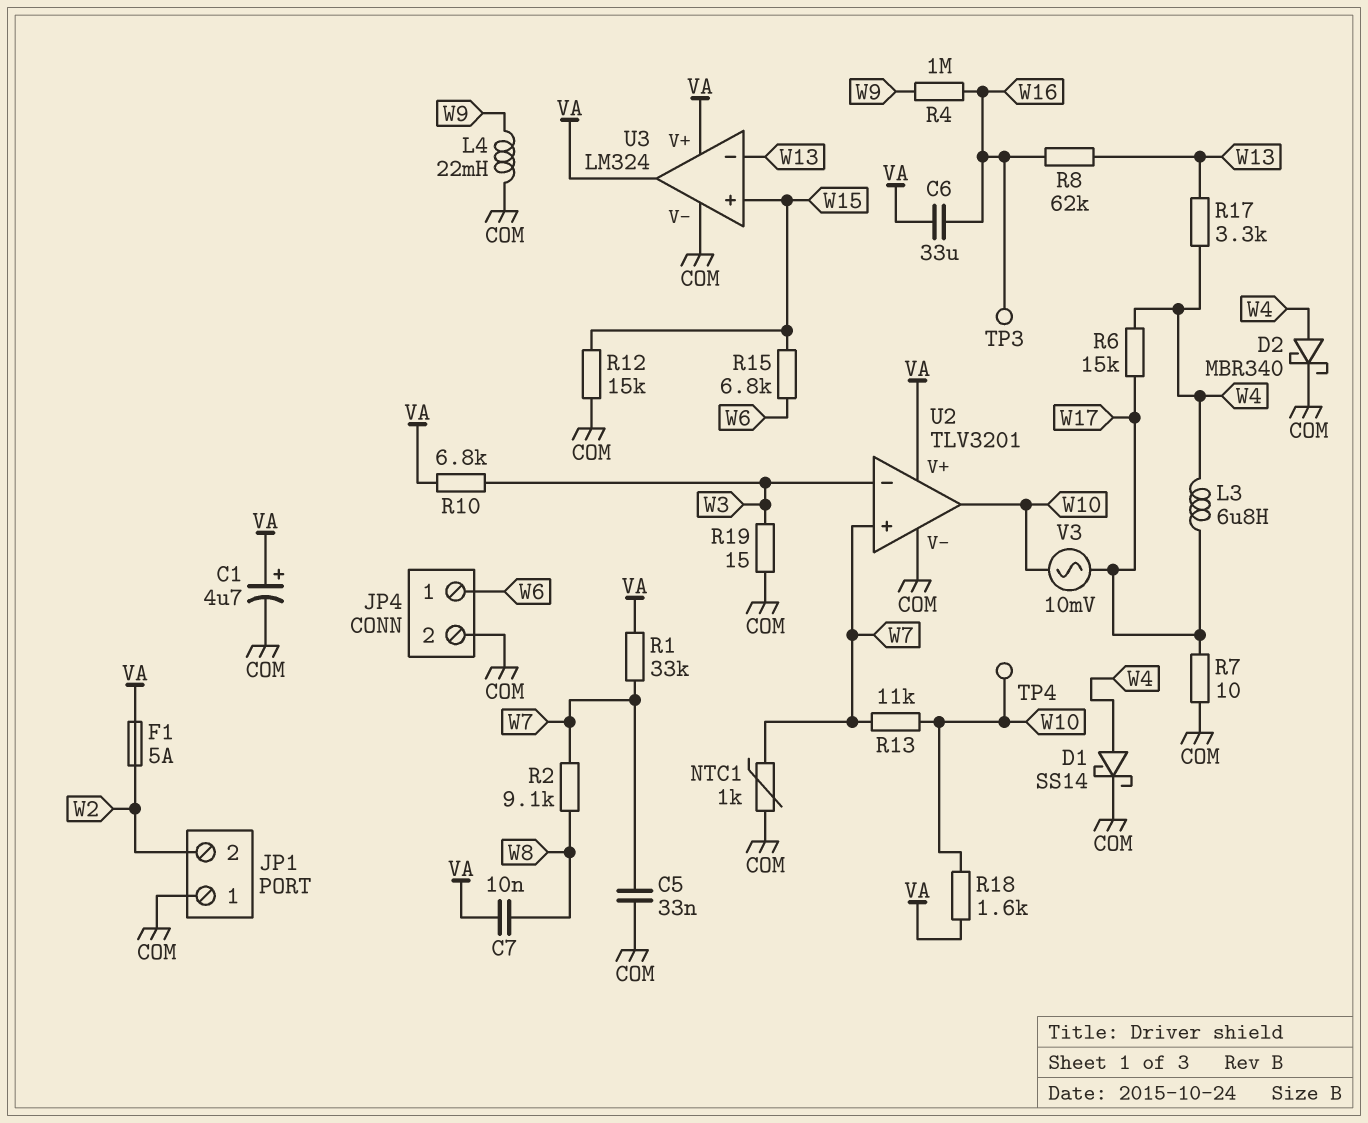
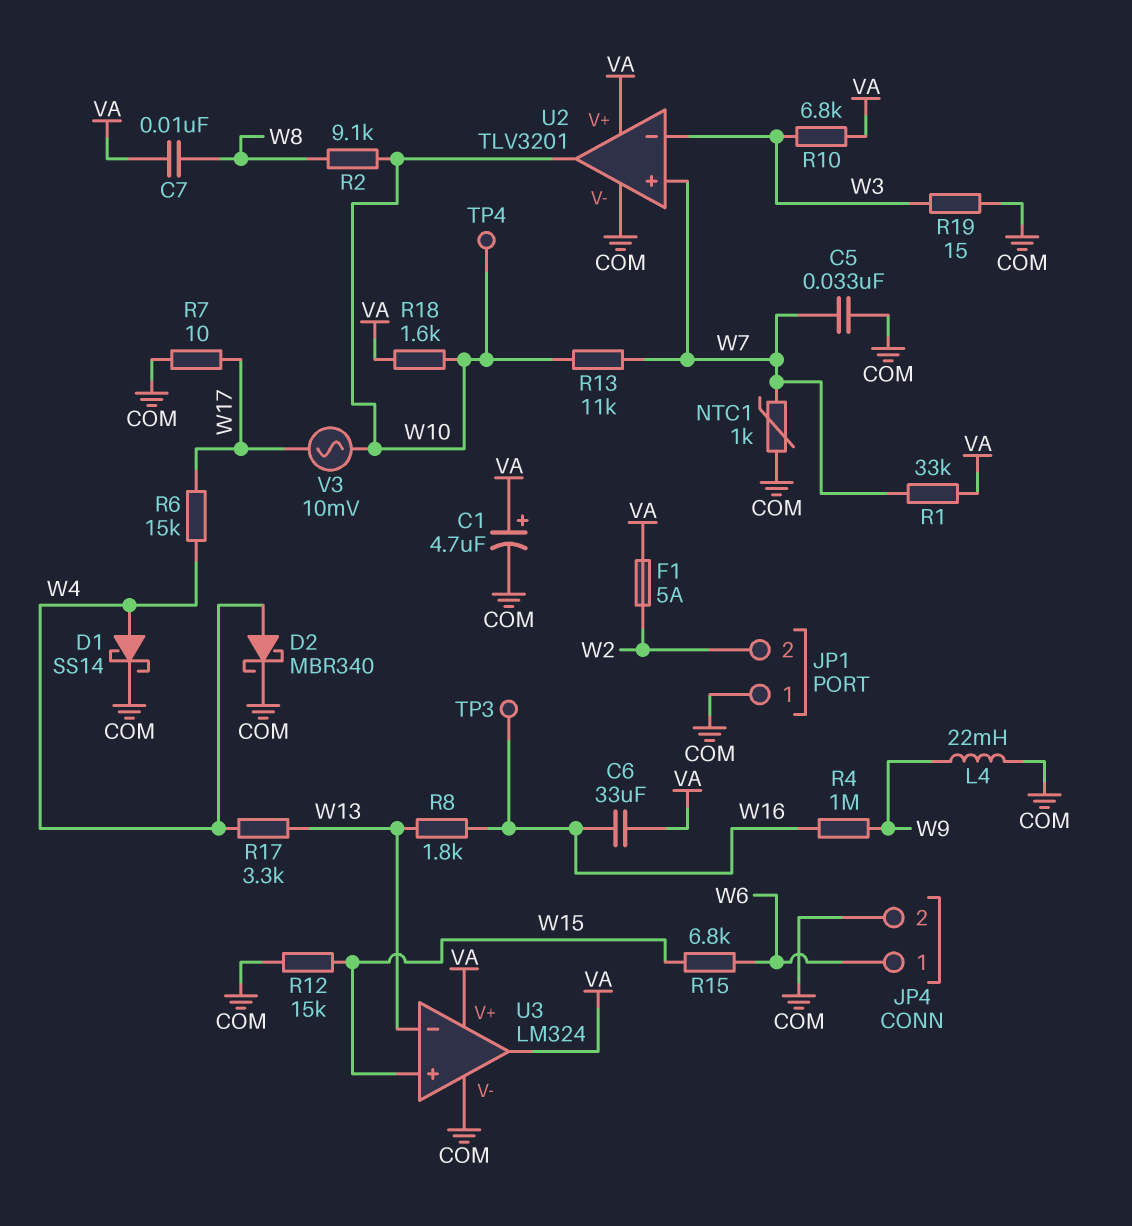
L3: 6.8uH (W4, W17) -> none
R2: 9.1k (W7, W8) -> 9.1k (W8, W10)
R8: 62k (W13, W16) -> 1.8k (W13, W16)

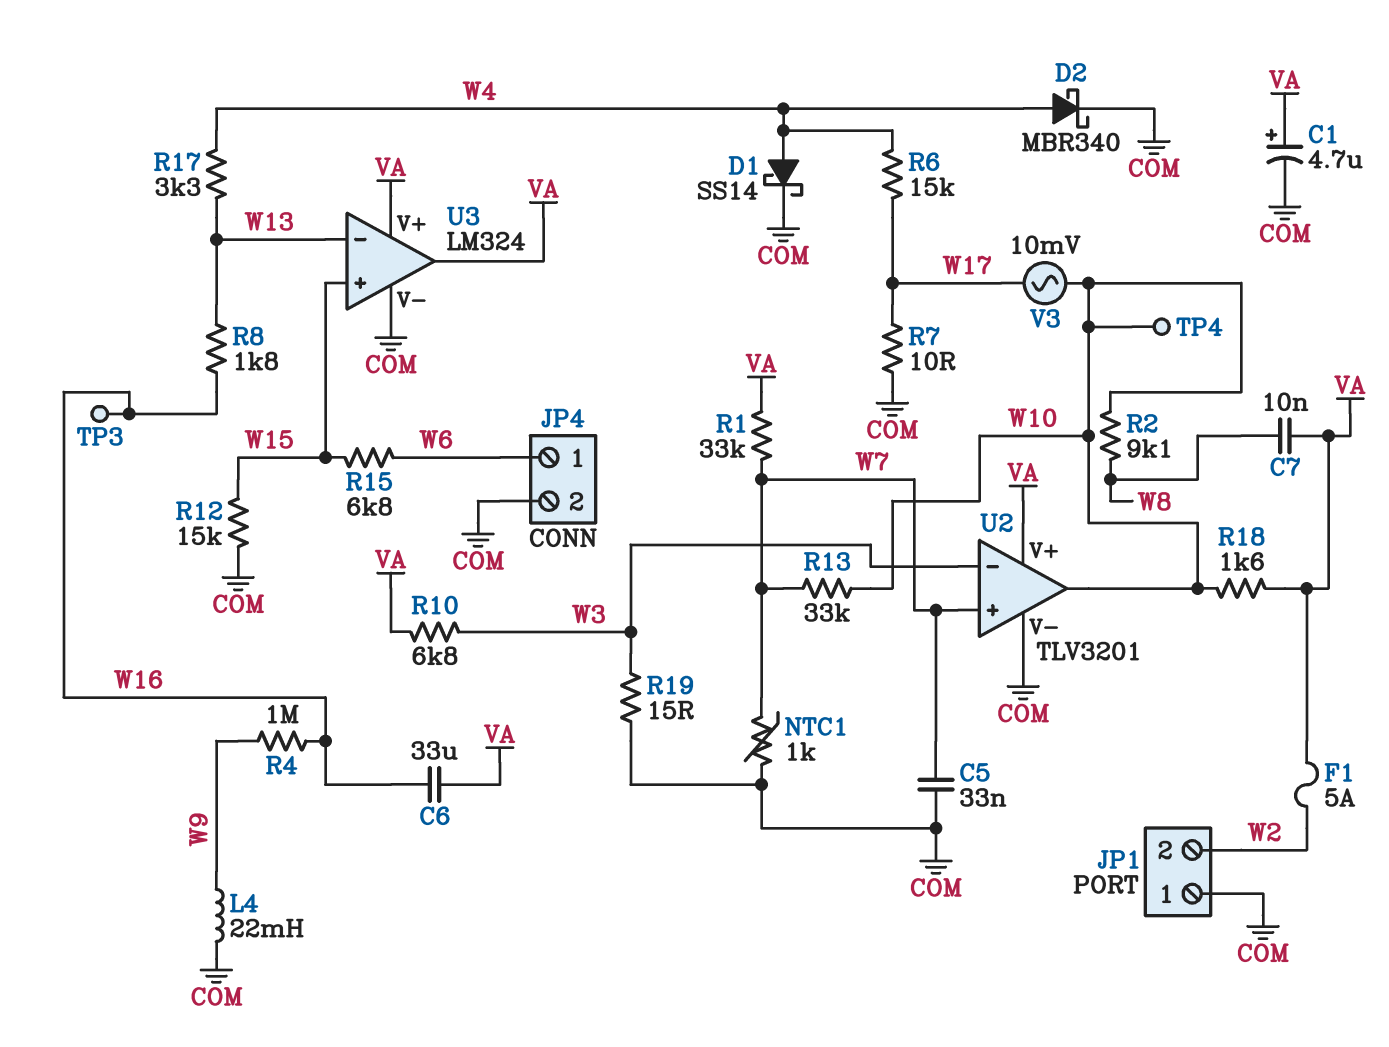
R13: 11k (W7, W10) -> 33k (W7, W10)

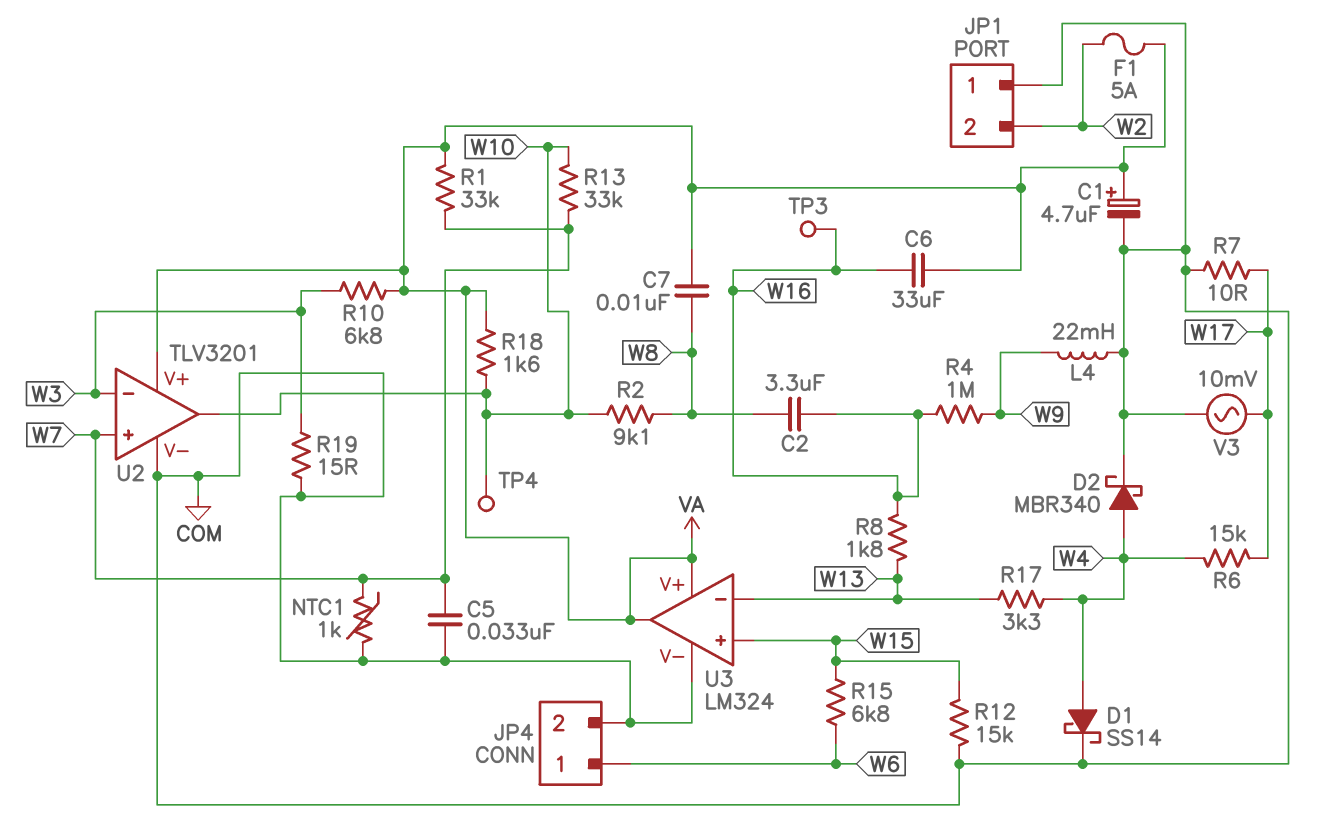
C2: none -> 3.3uF (W8, W16)
V3: AC 10mV (W10, W17) -> AC 10mV (COM, W17)

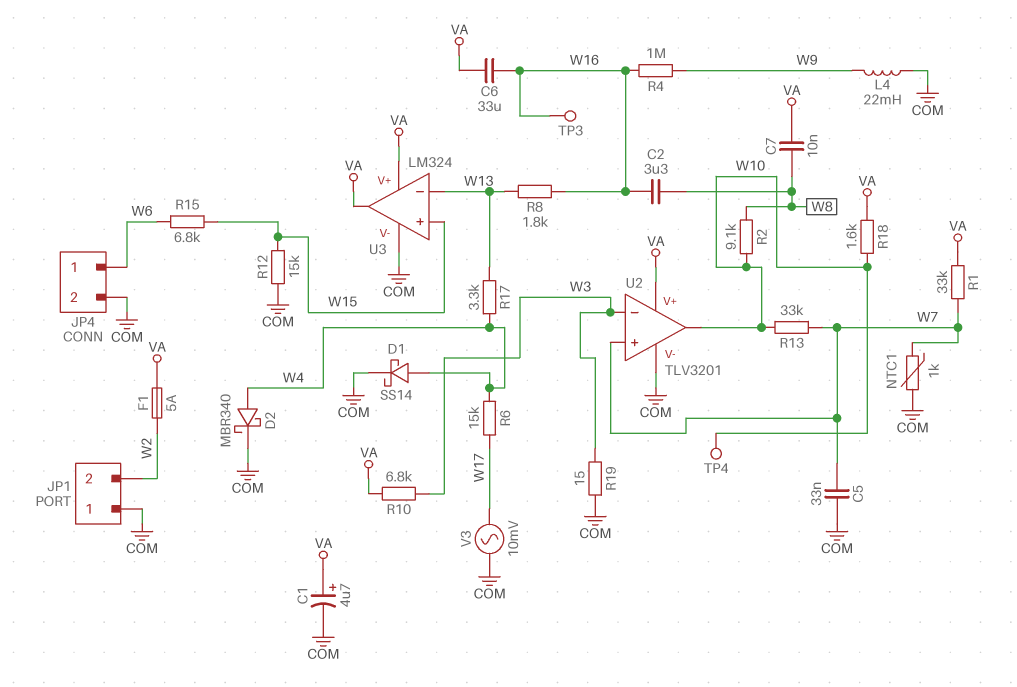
R7: 10 (COM, W17) -> none

